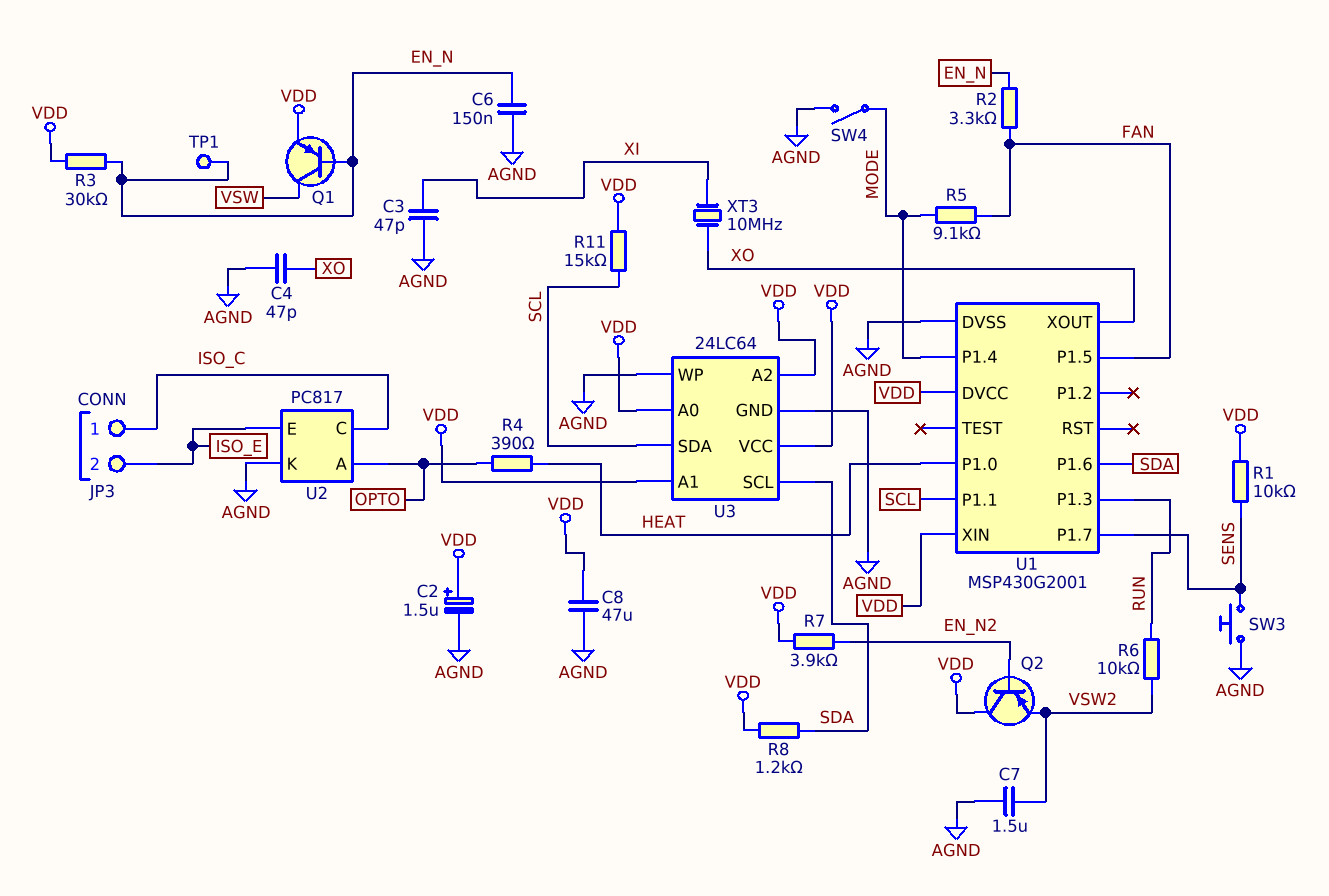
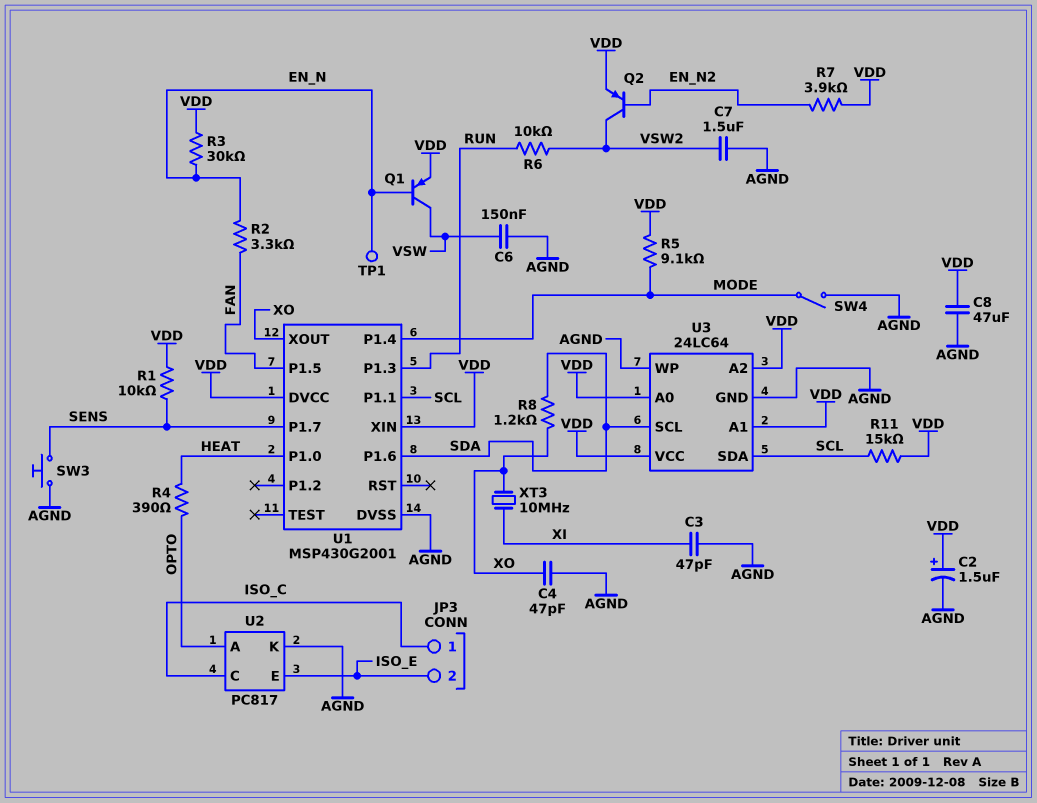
C6: 150nF (AGND, EN_N) -> 150nF (AGND, VSW)
Q2: PNP (B EN_N2, C VDD, E VSW2) -> PNP (B EN_N2, C VSW2, E VDD)
R5: 9.1k (FAN, MODE) -> 9.1k (MODE, VDD)
R8: 1.2k (SDA, VDD) -> 1.2k (SDA, XO)

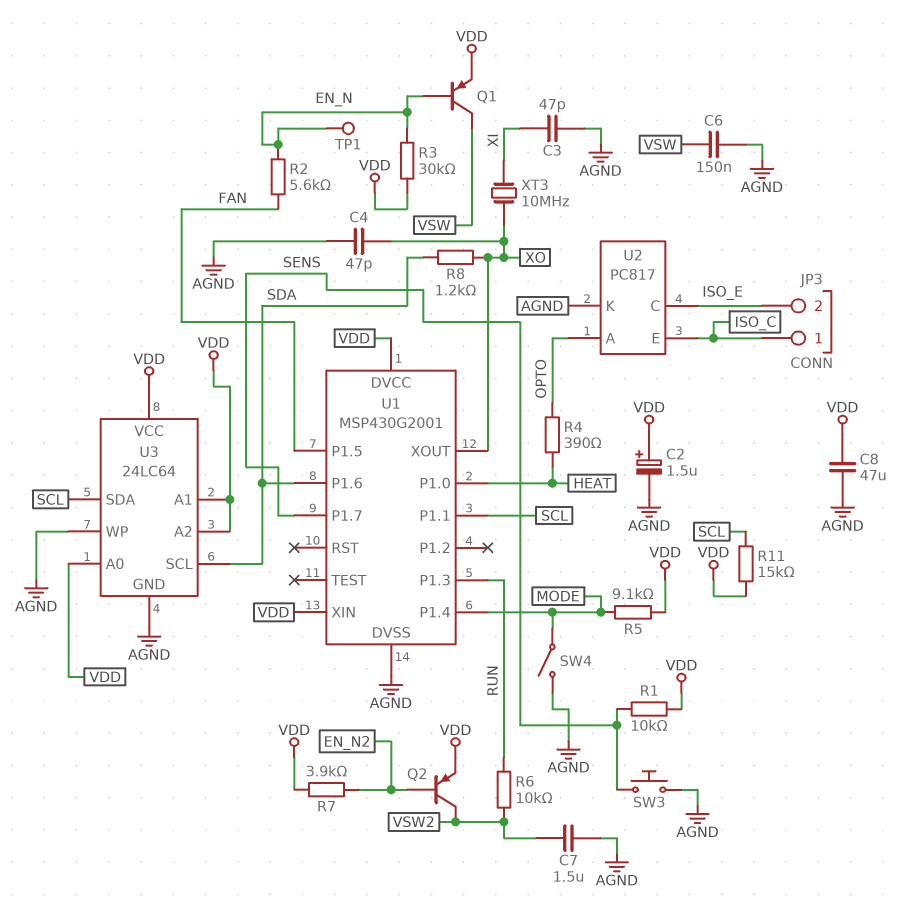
R2: 3.3k (EN_N, FAN) -> 5.6k (EN_N, FAN)
U2 pin C: ISO_C -> ISO_E
U2 pin E: ISO_E -> ISO_C

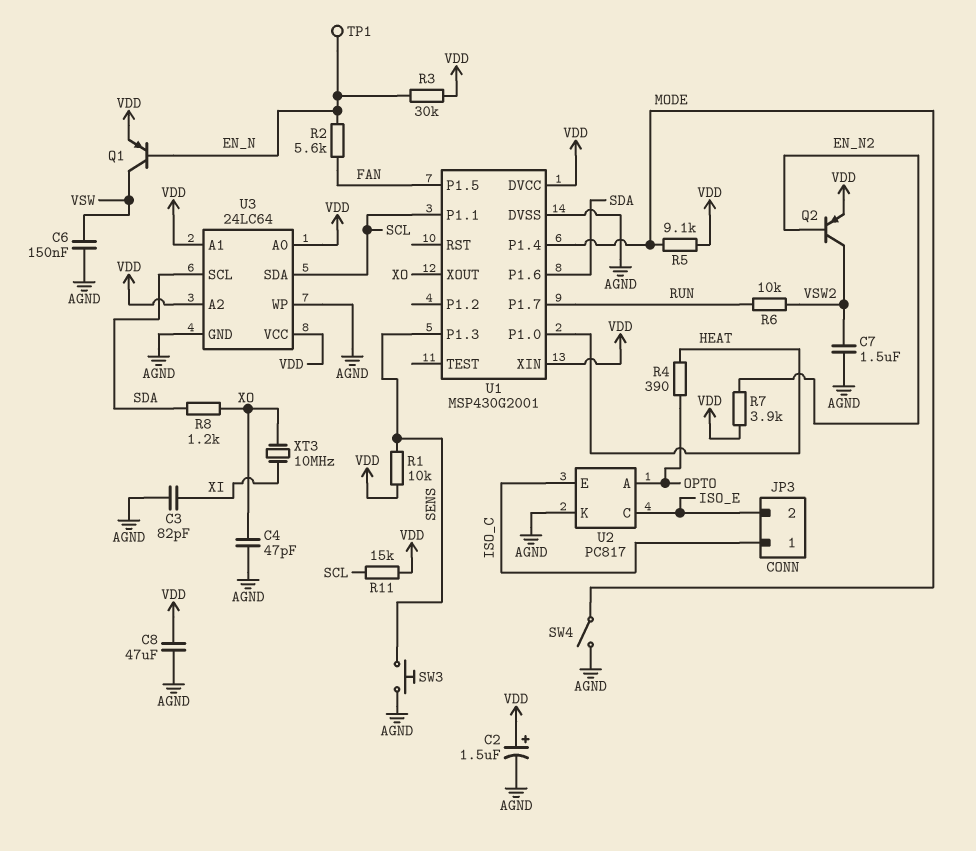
C3: 47pF (AGND, XI) -> 82pF (AGND, XI)
U1 pin P1.3: RUN -> SENS
U1 pin P1.7: SENS -> RUN

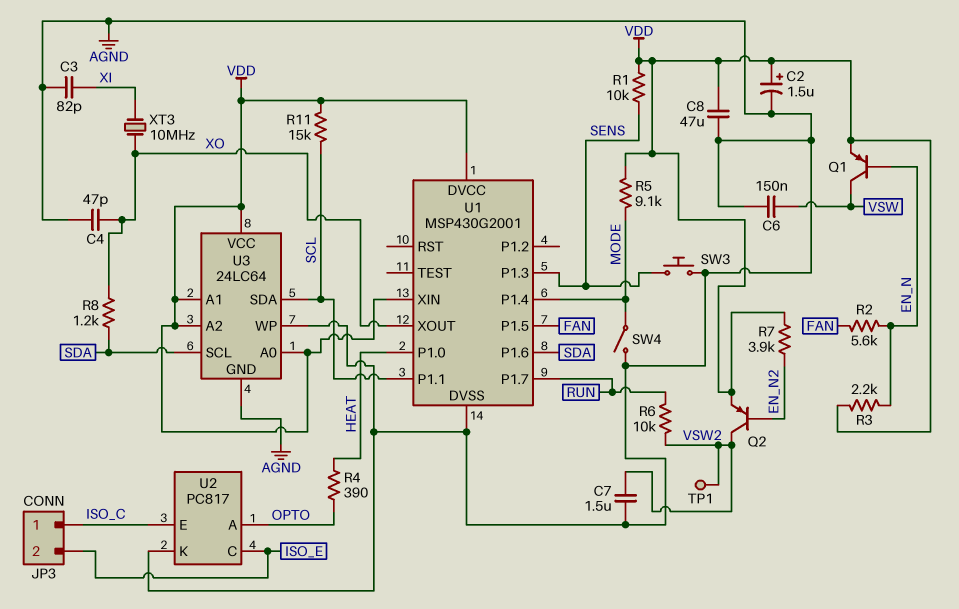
R3: 30k (EN_N, VDD) -> 2.2k (EN_N, VDD)
TP1: test point (EN_N) -> test point (VSW2)

